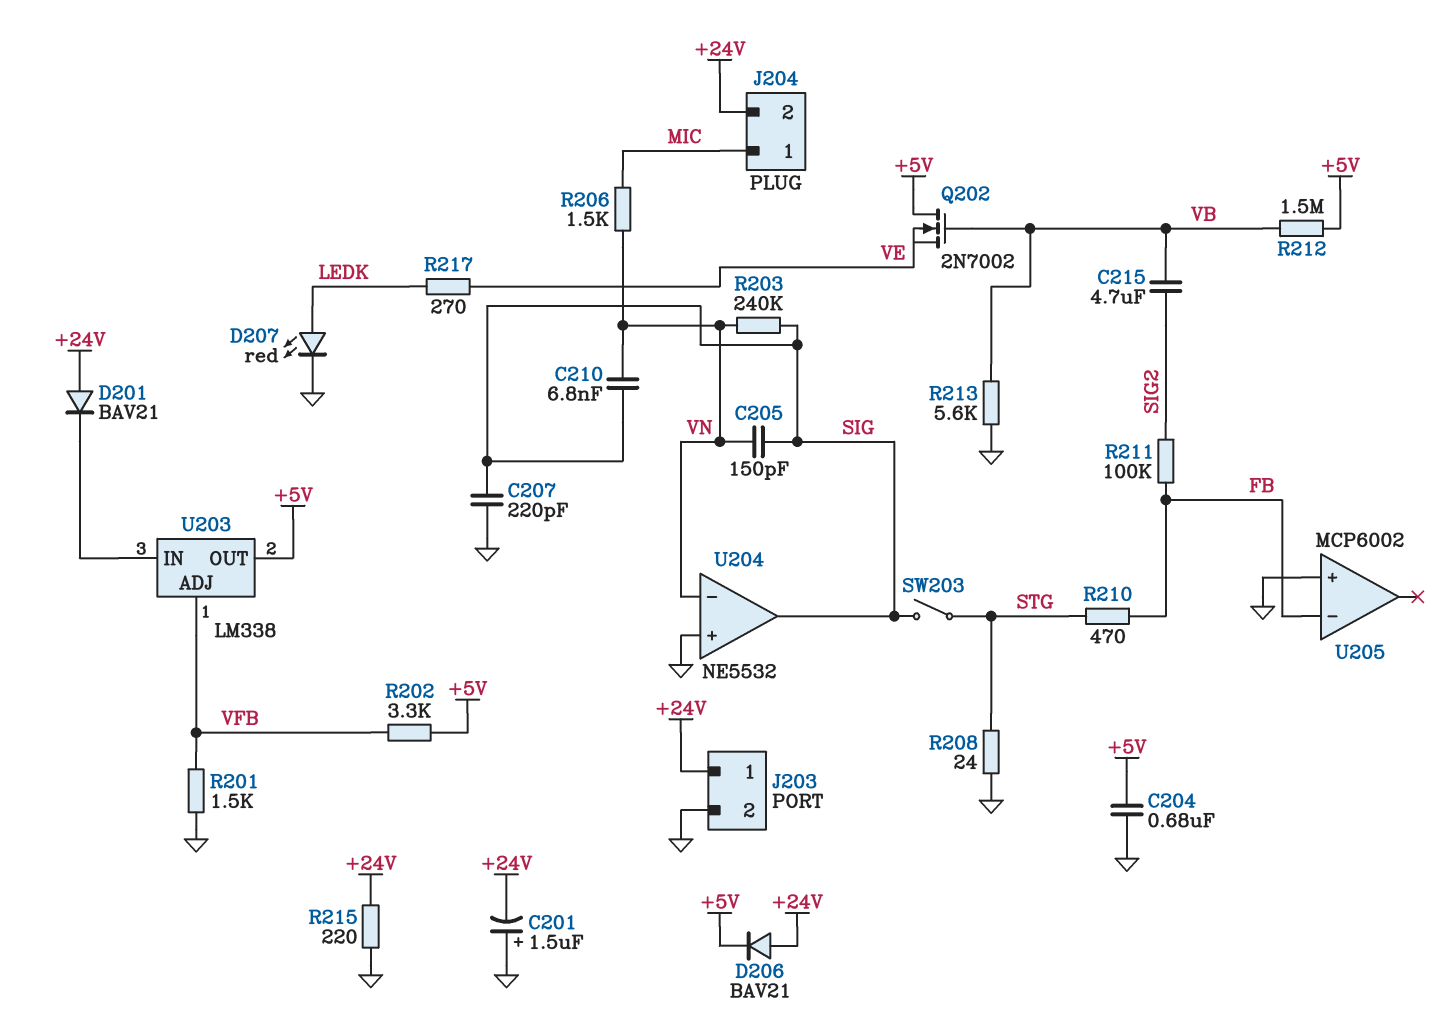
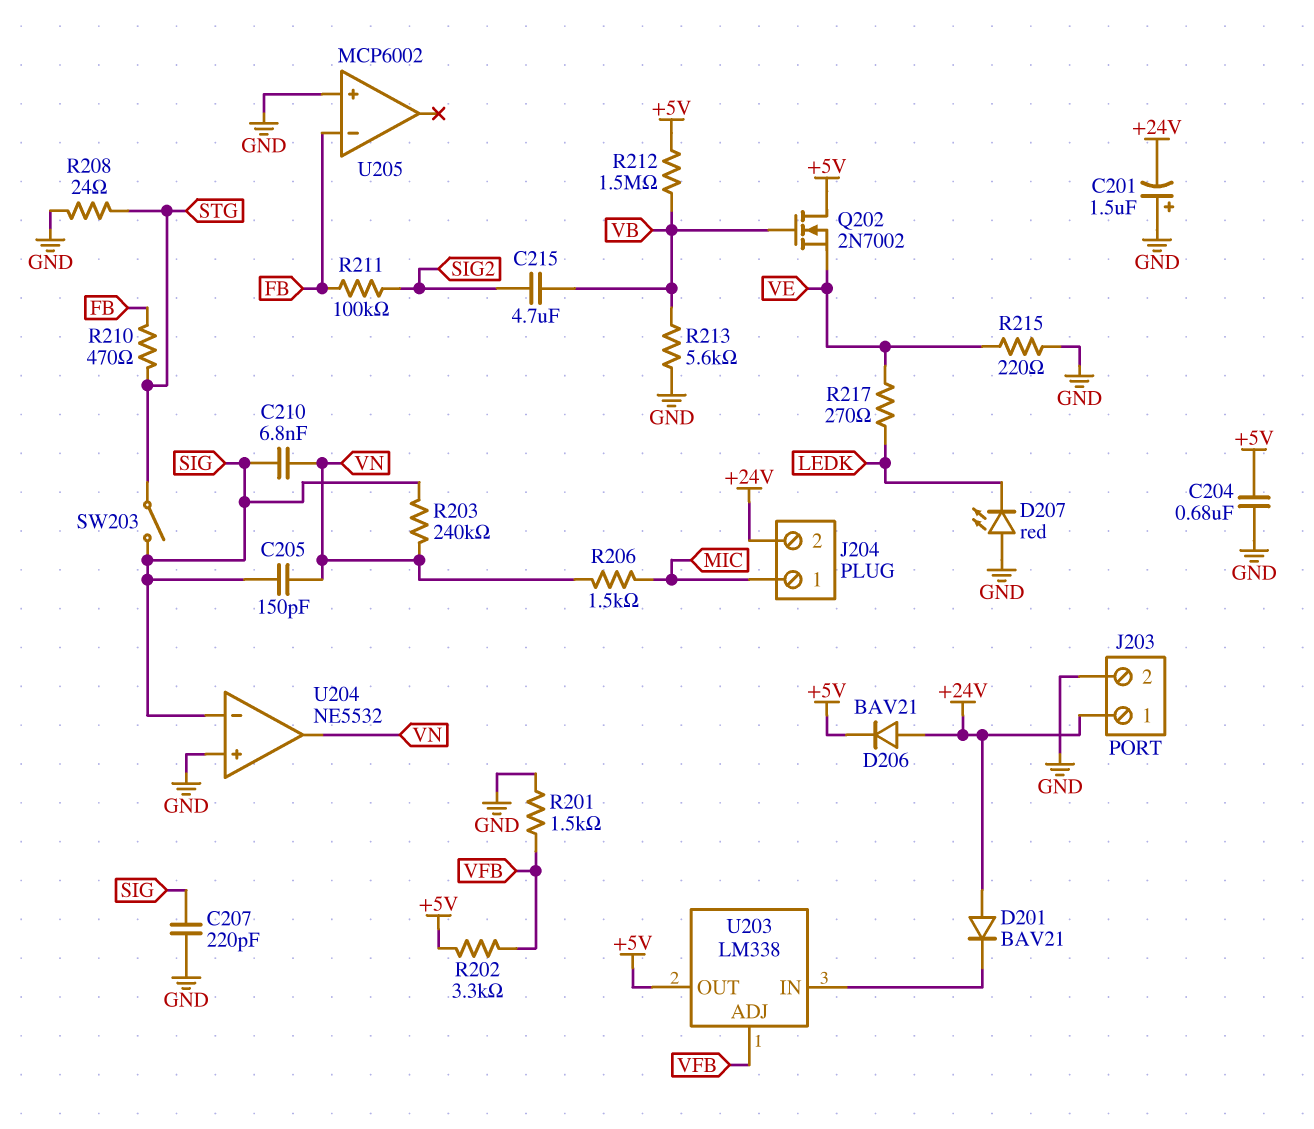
D207: LED red (A LEDK, K GND) -> LED red (A GND, K LEDK)
R215: 220 (+24V, GND) -> 220 (GND, VE)
U204 pin in-: VN -> SIG
U204 pin out: SIG -> VN

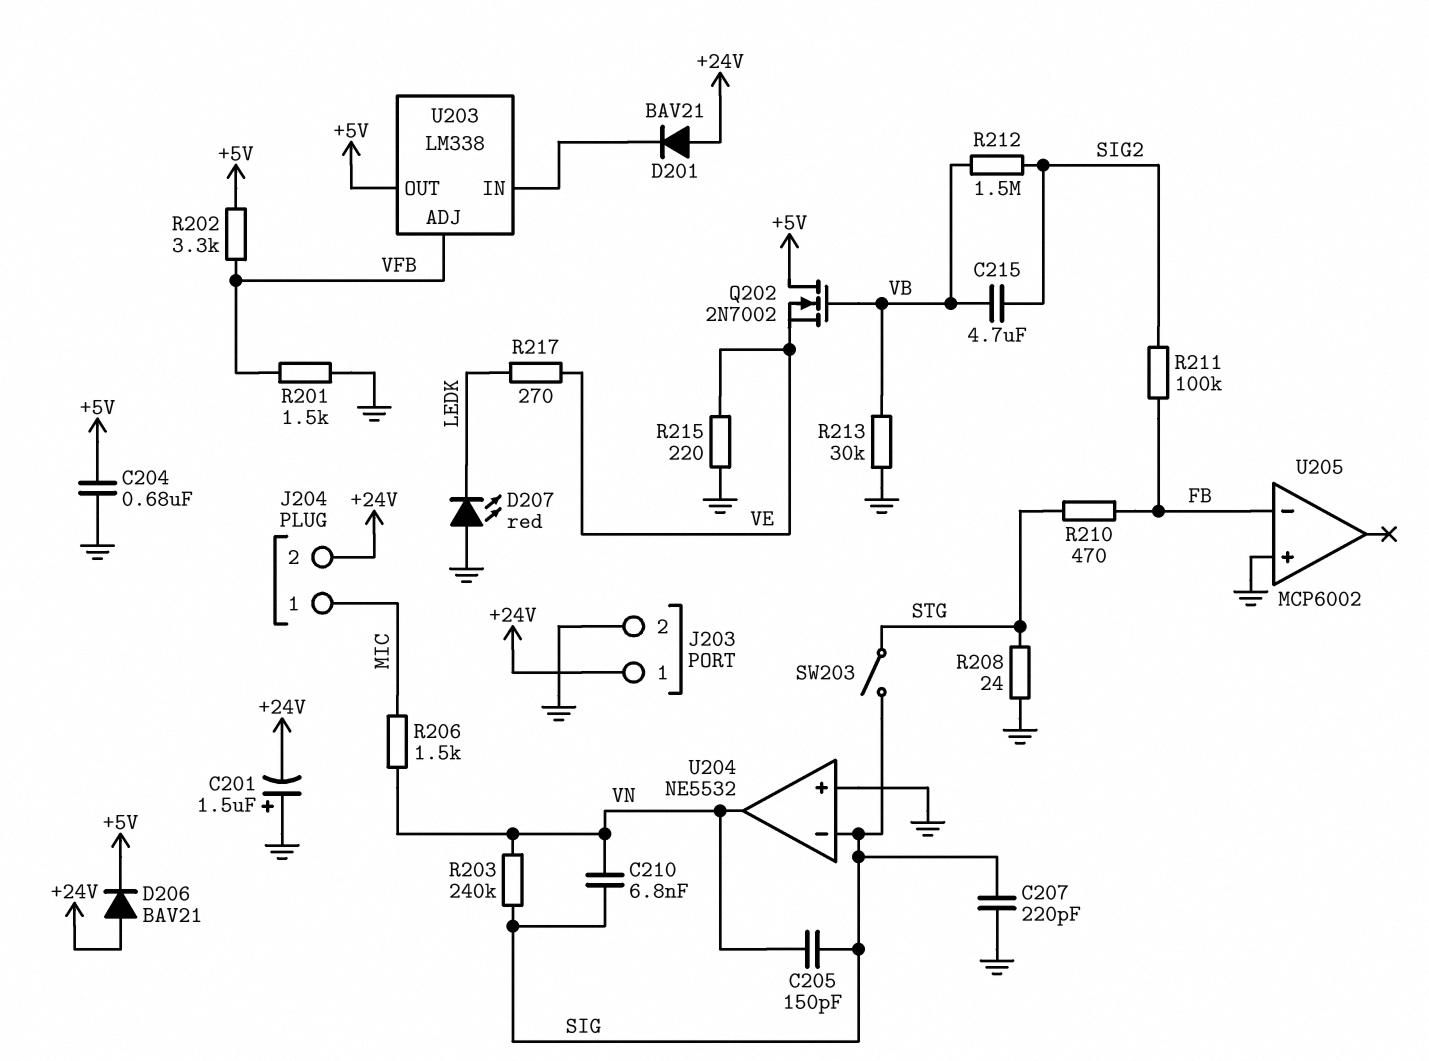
R212: 1.5M (+5V, VB) -> 1.5M (SIG2, VB)
R213: 5.6k (GND, VB) -> 30k (GND, VB)

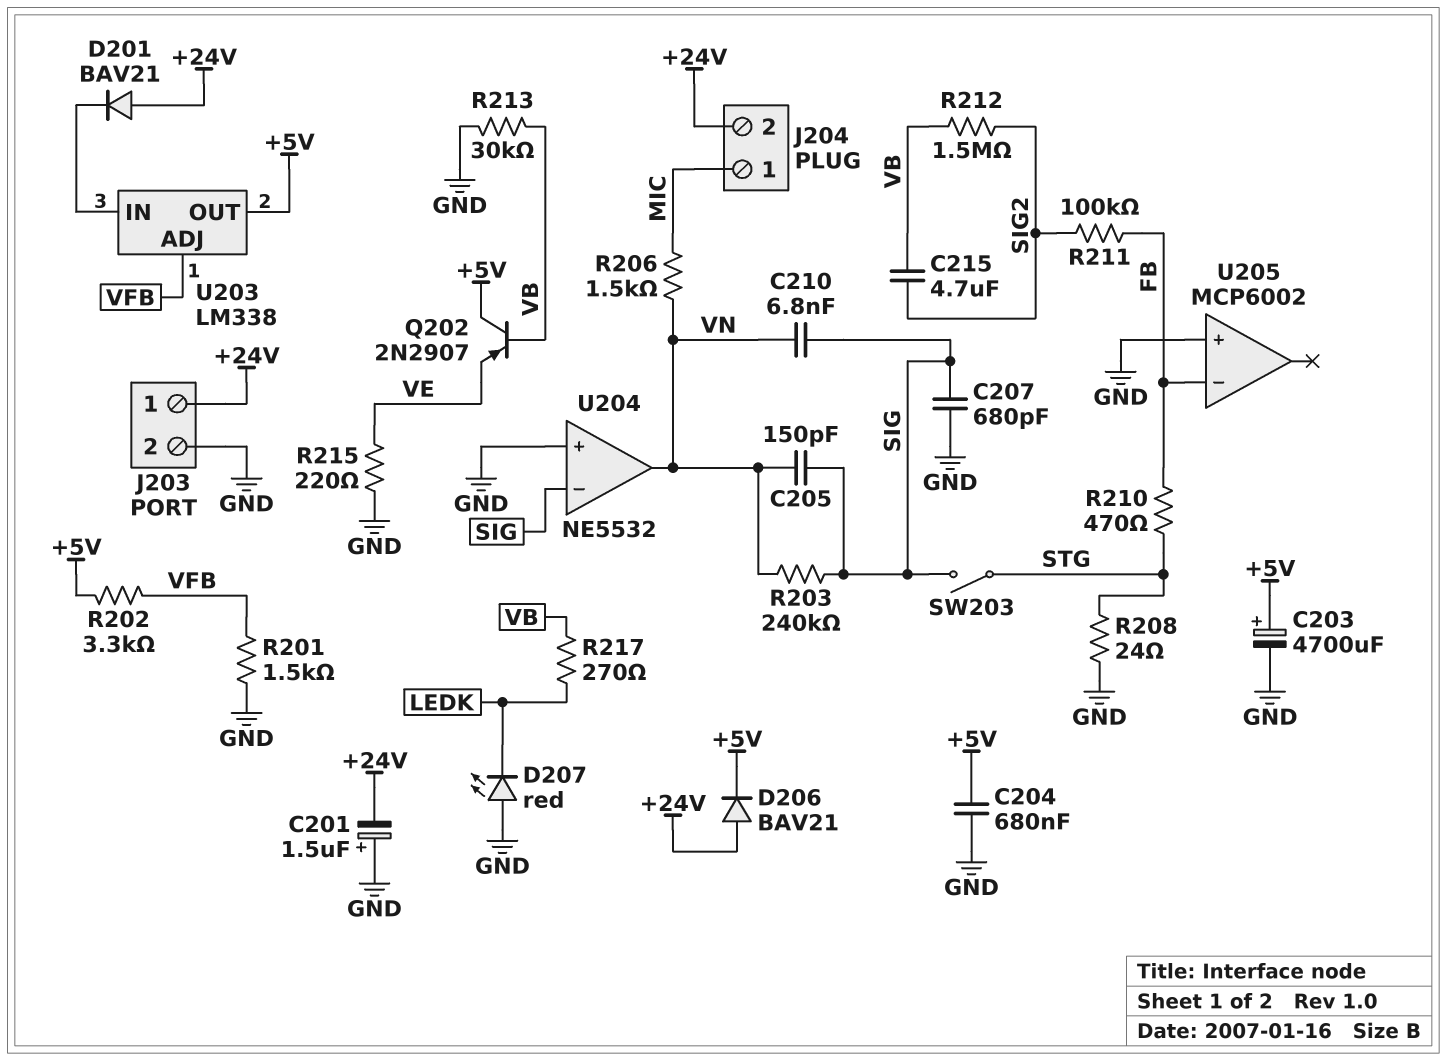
C203: none -> 4700uF (plus +5V, minus GND)
C207: 220pF (GND, SIG) -> 680pF (GND, SIG)
Q202: NMOS 2N7002 (G VB, D +5V, S VE) -> PNP 2N2907 (B VB, C +5V, E VE)
R217: 270 (LEDK, VE) -> 270 (LEDK, VB)

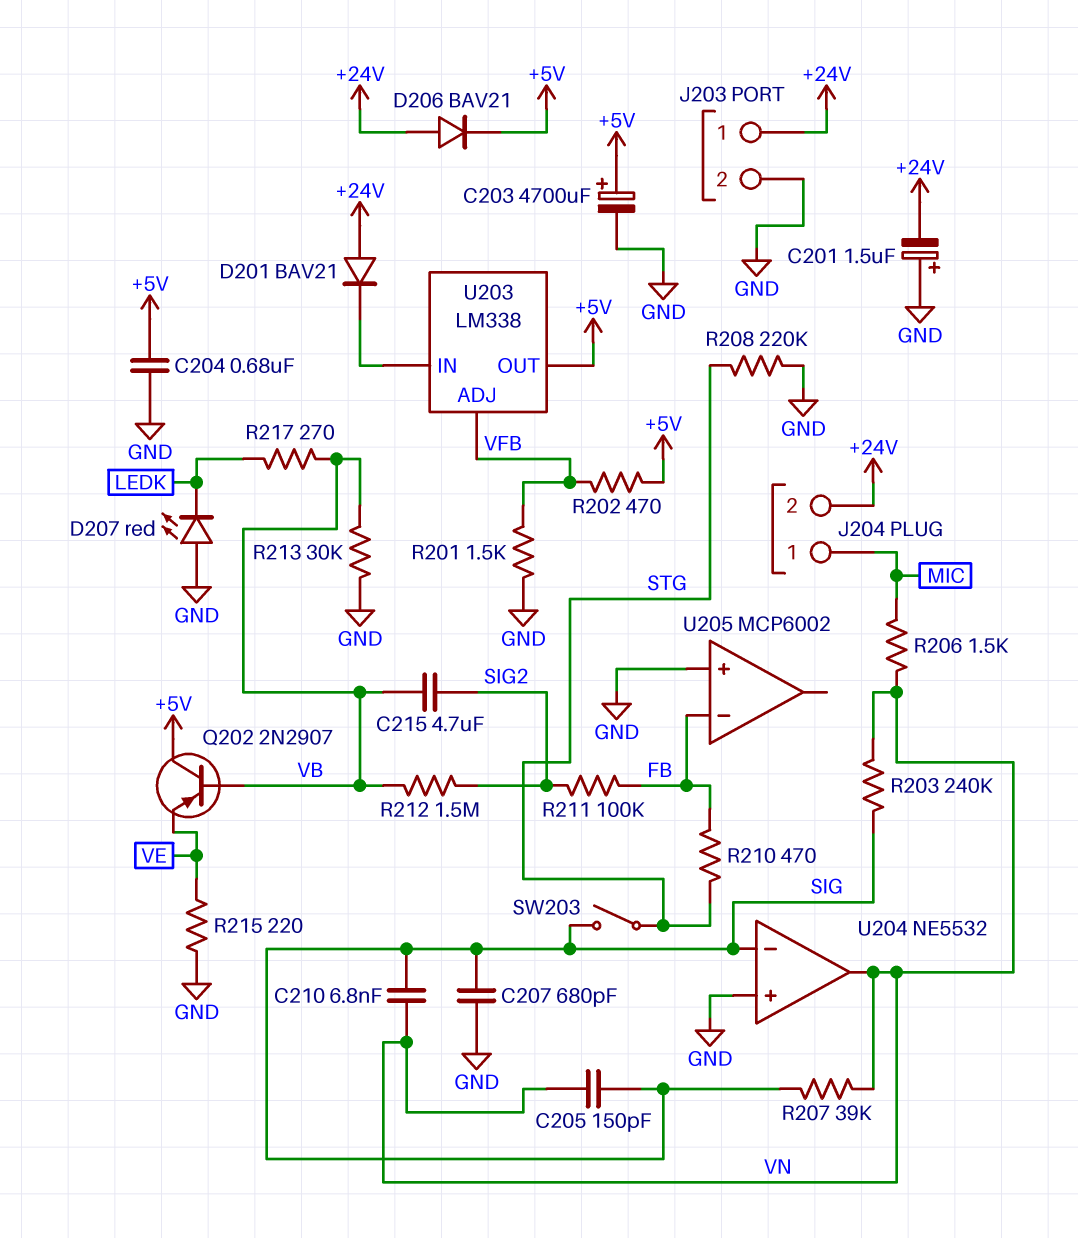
R202: 3.3k (+5V, VFB) -> 470 (+5V, VFB)
R207: none -> 39k (SIG, VN)
R208: 24 (GND, STG) -> 220k (GND, STG)

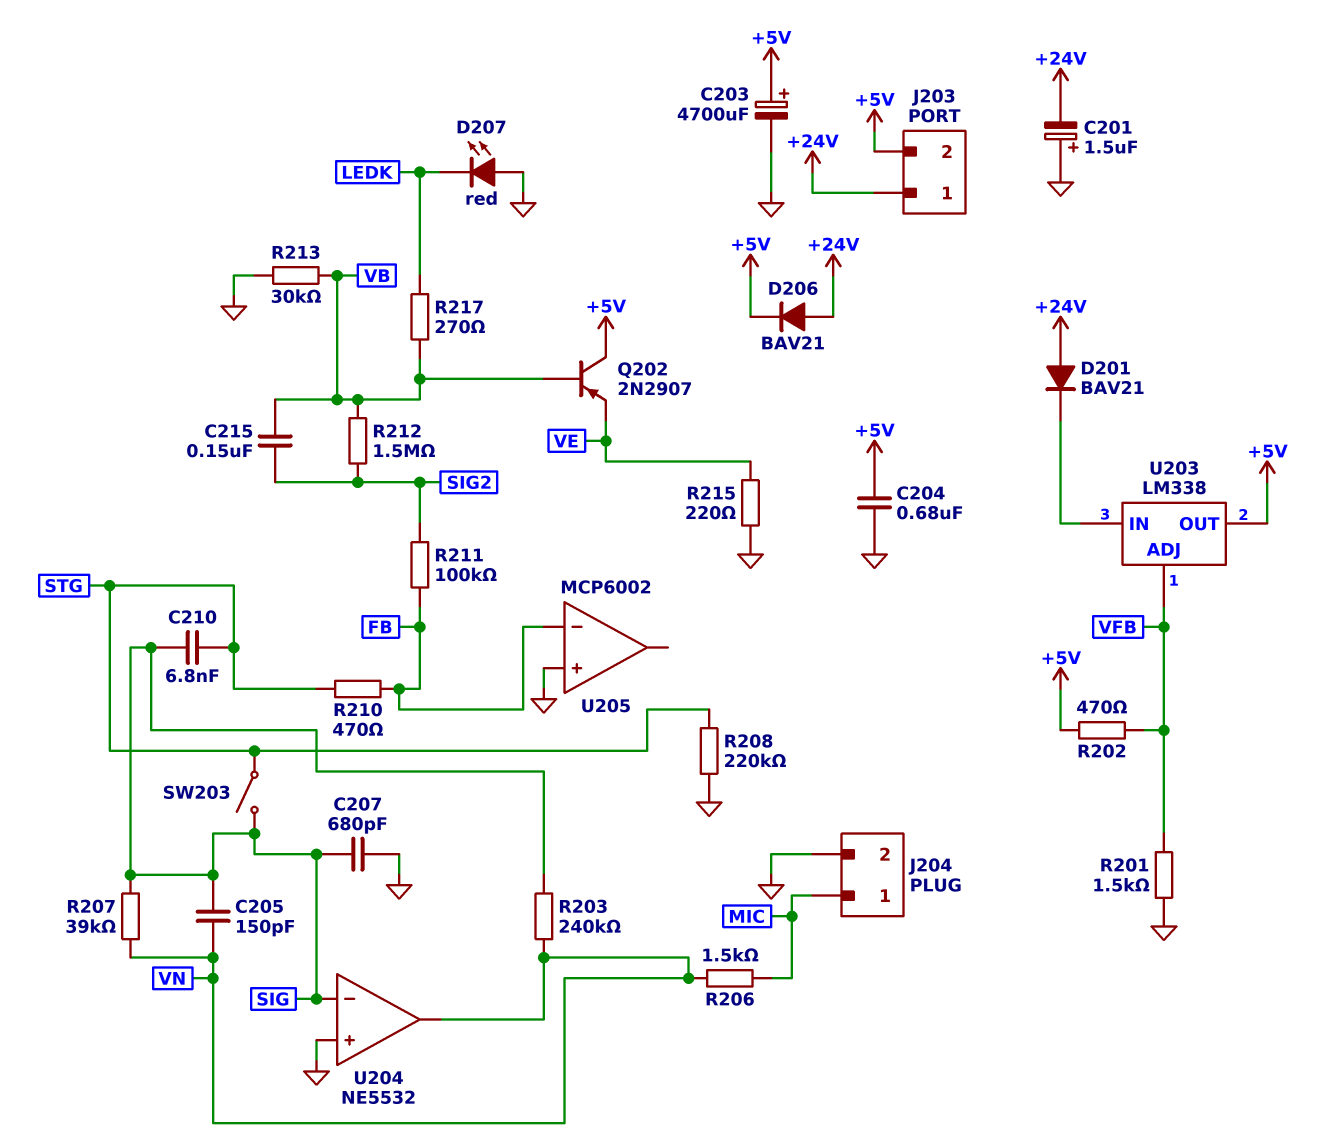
C210: 6.8nF (SIG, VN) -> 6.8nF (SIG, STG)
C215: 4.7uF (SIG2, VB) -> 150nF (SIG2, VB)
J203 pin 2: GND -> +5V
J204 pin 2: +24V -> GND

